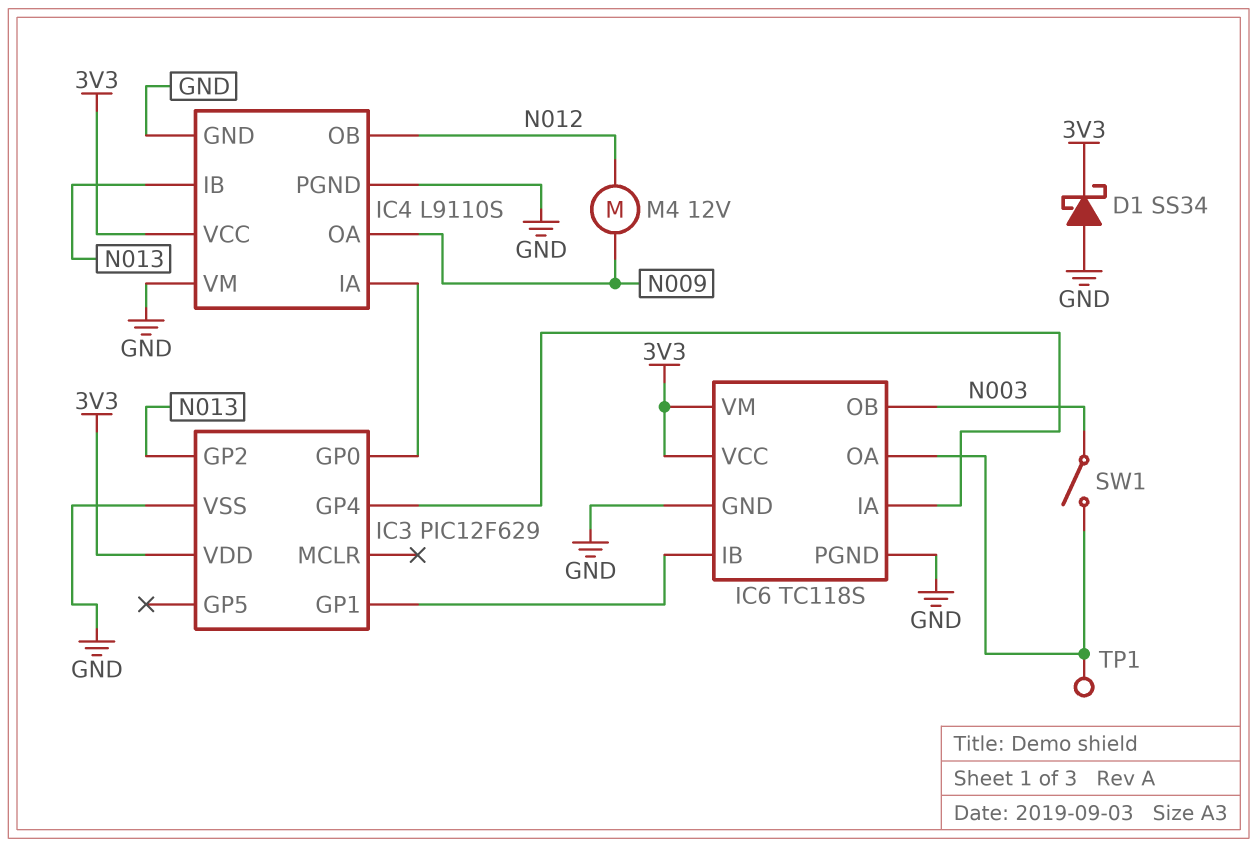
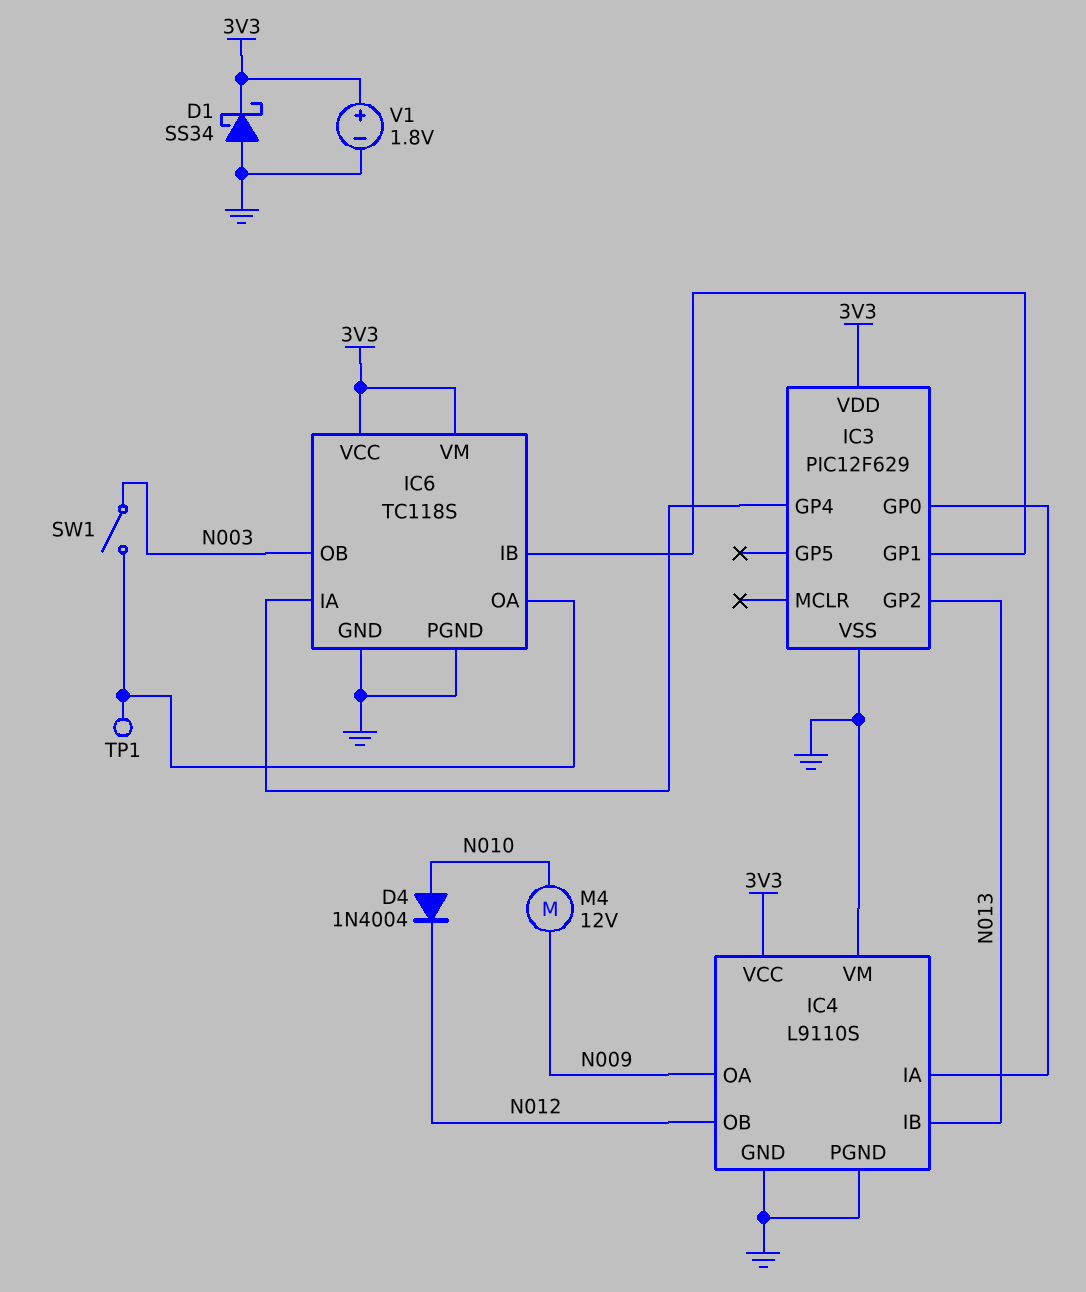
D4: none -> diode 1N4004 (A N010, K N012)
M4: motor 12V (N009, N012) -> motor 12V (N009, N010)
V1: none -> 1.8V (plus 3V3, minus GND)

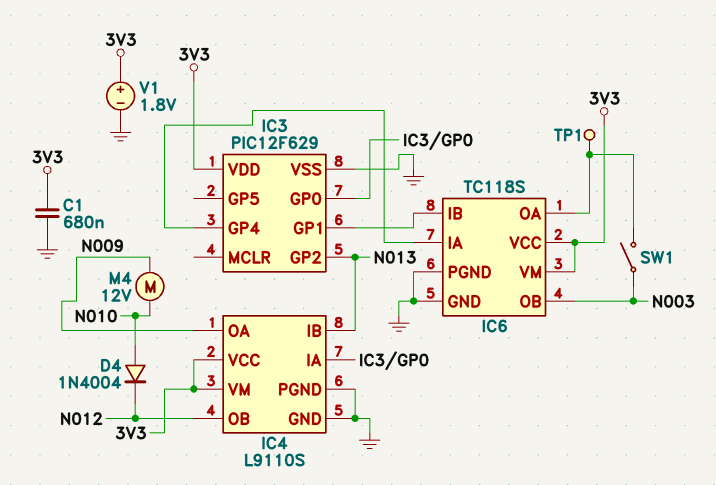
C1: none -> 680nF (3V3, GND)
D1: schottky SS34 (A GND, K 3V3) -> none
IC4 pin VM: GND -> 3V3

